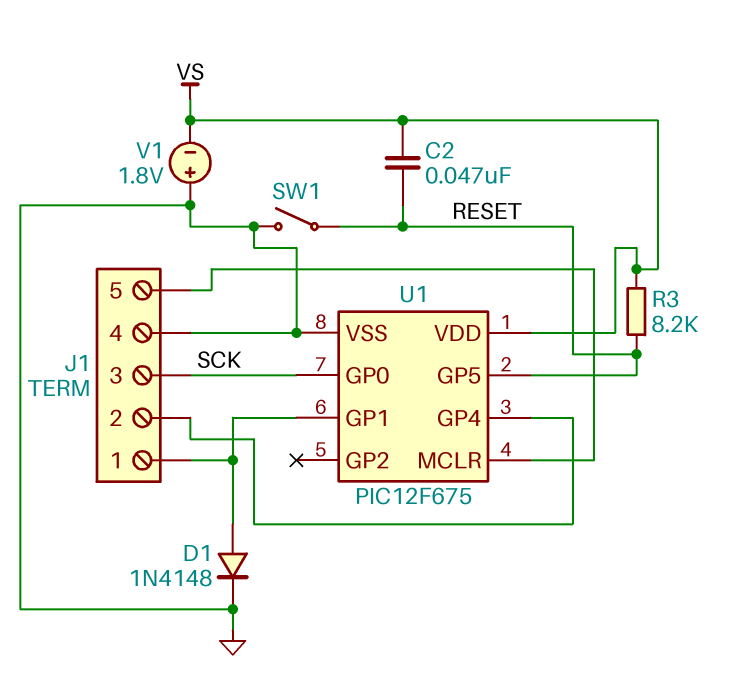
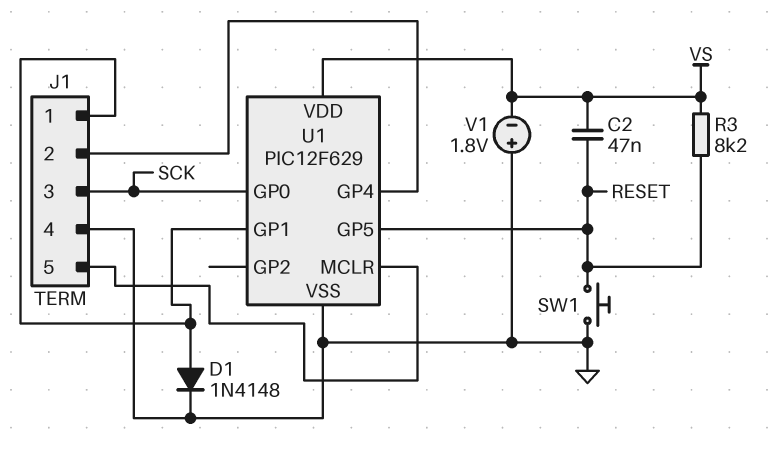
SW1: switch (GND, RESET) -> button (GND, RESET)
U1: PIC12F675 -> PIC12F629

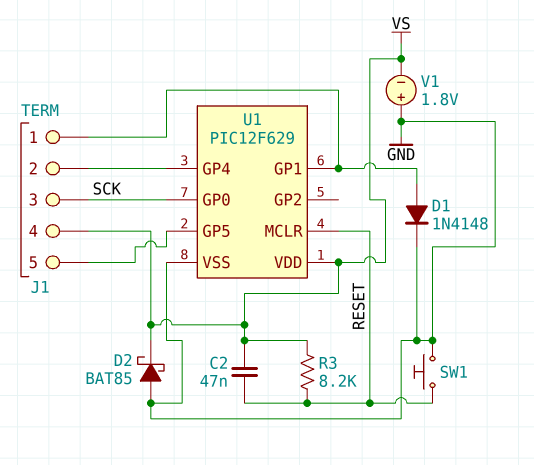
D2: none -> schottky BAT85 (A GND, K VS)
J1 pin 4: GND -> VS
U1 pin GP5: RESET -> J1/5
U1 pin MCLR: J1/5 -> RESET

